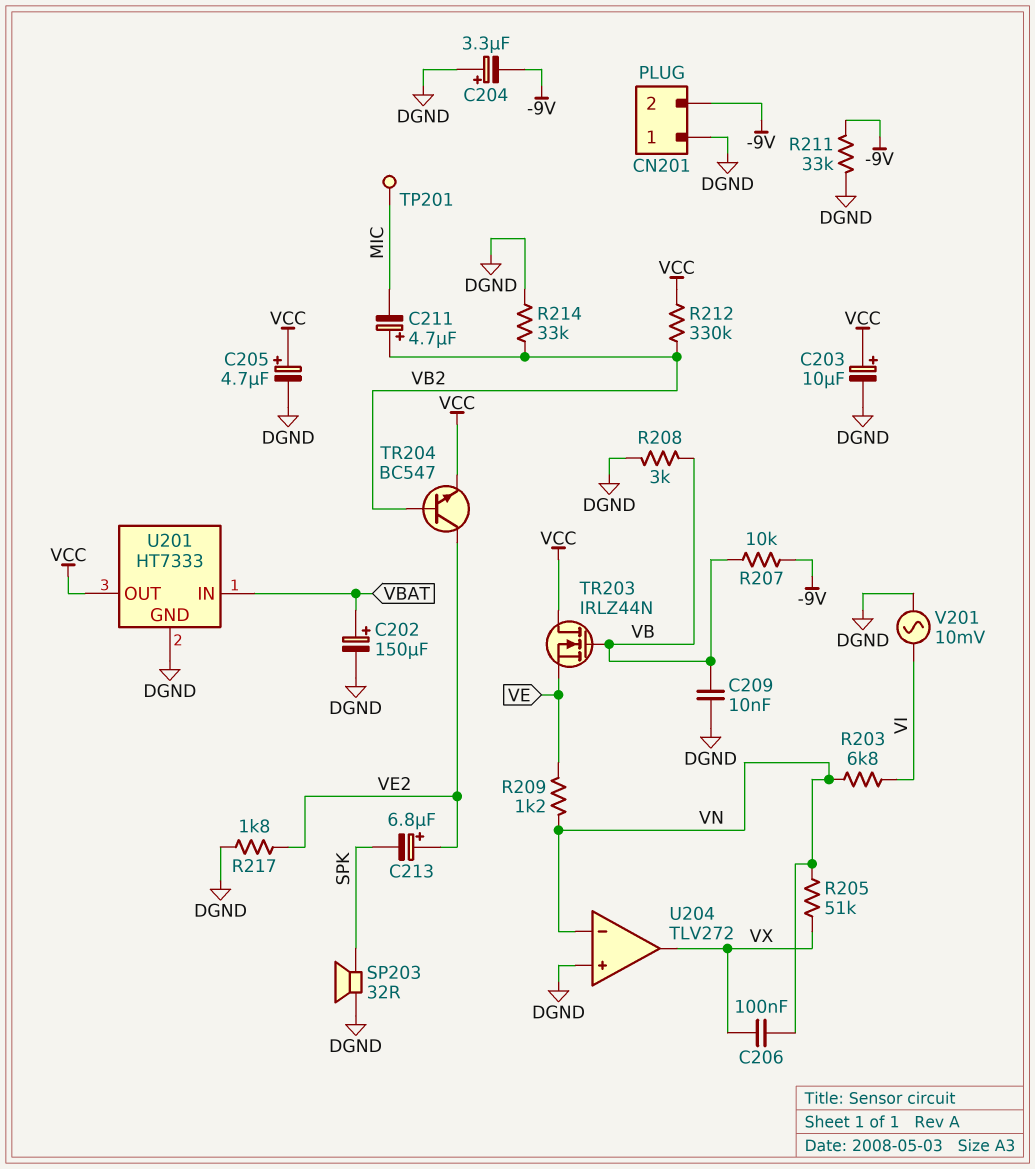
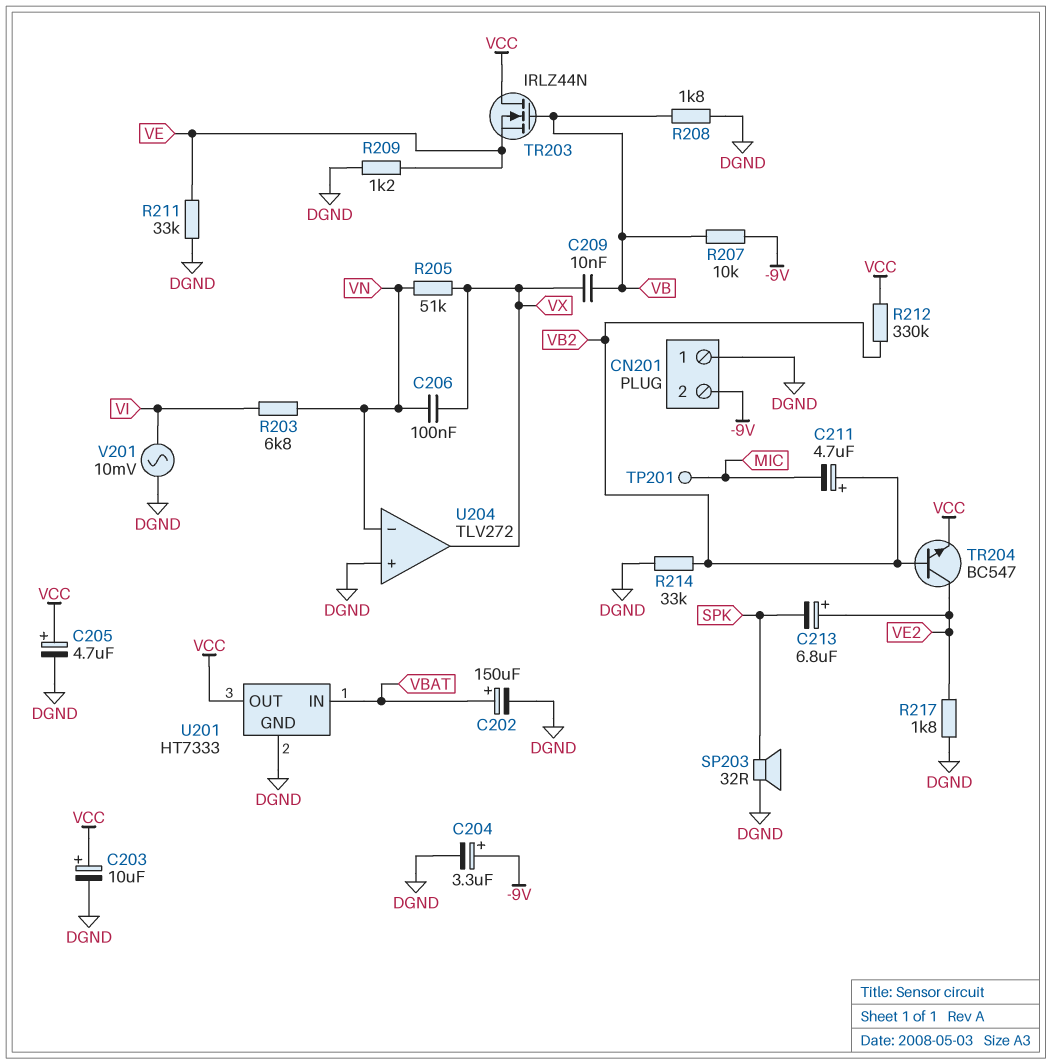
C204: 3.3uF (plus DGND, minus -9V) -> 3.3uF (plus -9V, minus DGND)
C209: 10nF (DGND, VB) -> 10nF (VB, VX)
R208: 3k (DGND, VB) -> 1.8k (DGND, VB)
R209: 1.2k (VE, VN) -> 1.2k (DGND, VE)
R211: 33k (-9V, DGND) -> 33k (DGND, VE)

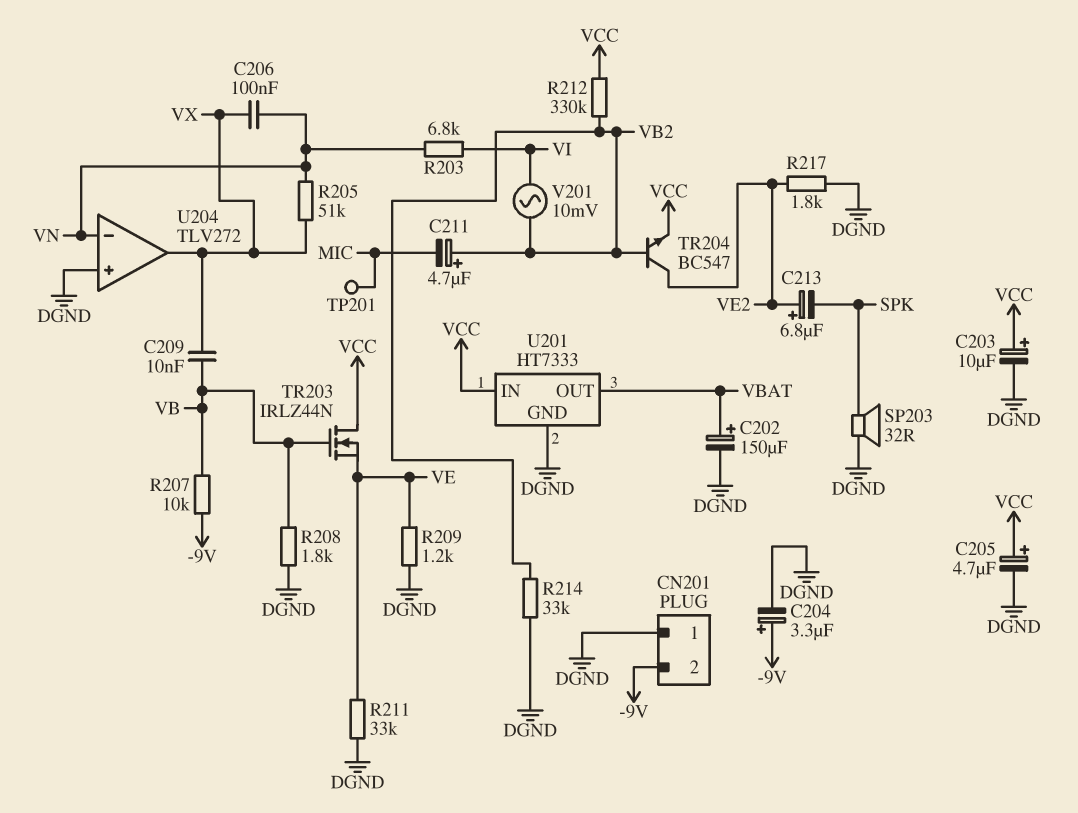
U201 pin IN: VBAT -> VCC
U201 pin OUT: VCC -> VBAT
V201: AC 10mV (DGND, VI) -> AC 10mV (VB2, VI)

